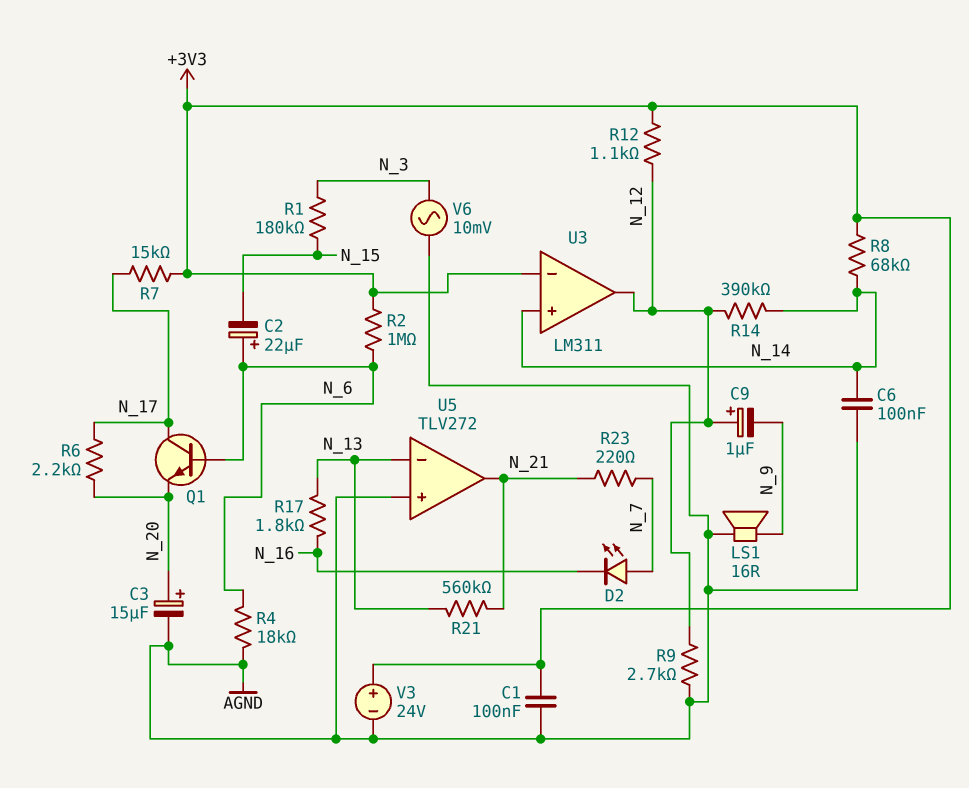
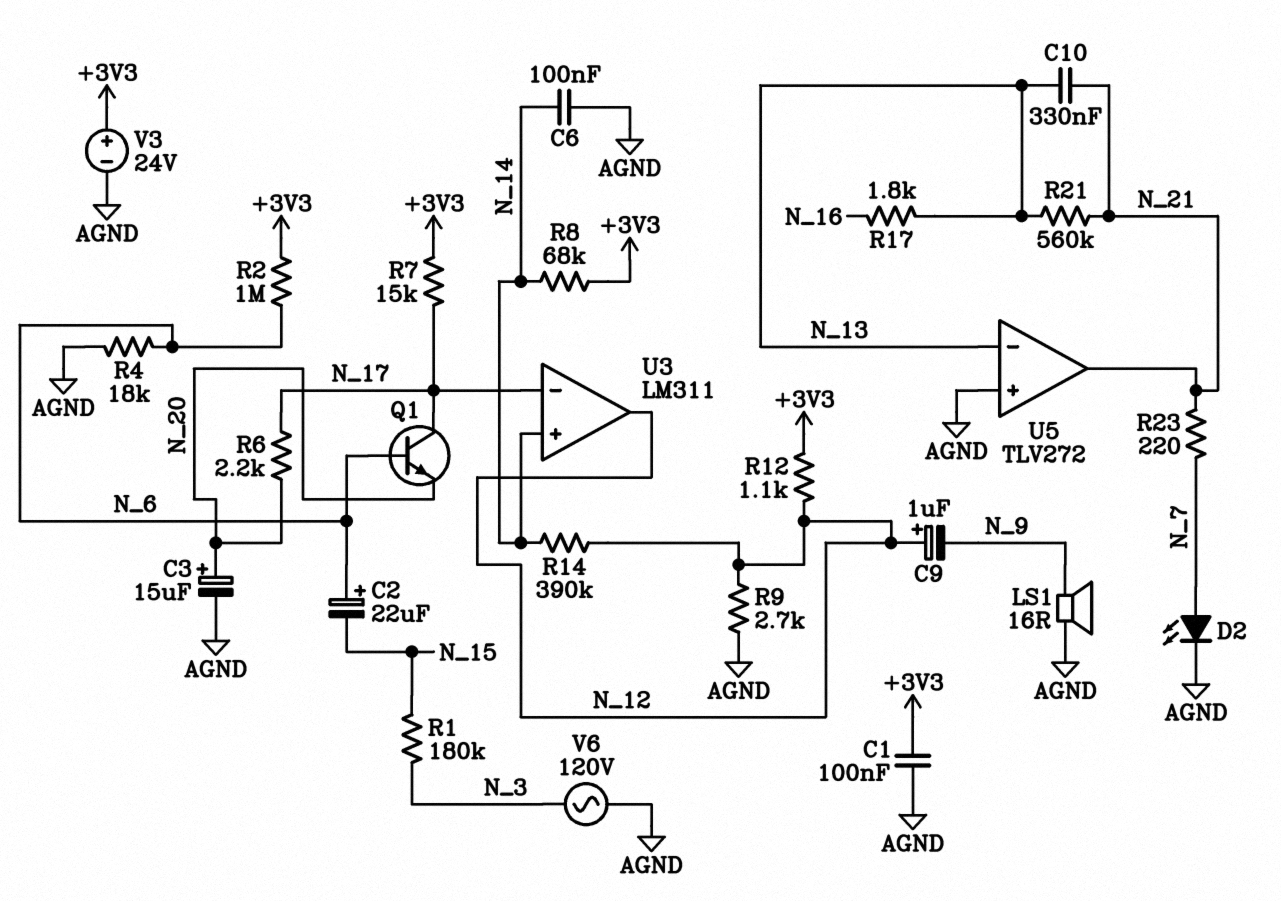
C10: none -> 330nF (N_13, N_21)
D2: LED (A N_7, K N_16) -> LED (A N_7, K AGND)
U3 pin in-: +3V3 -> N_17
V6: AC 10mV (AGND, N_3) -> AC 120V (AGND, N_3)

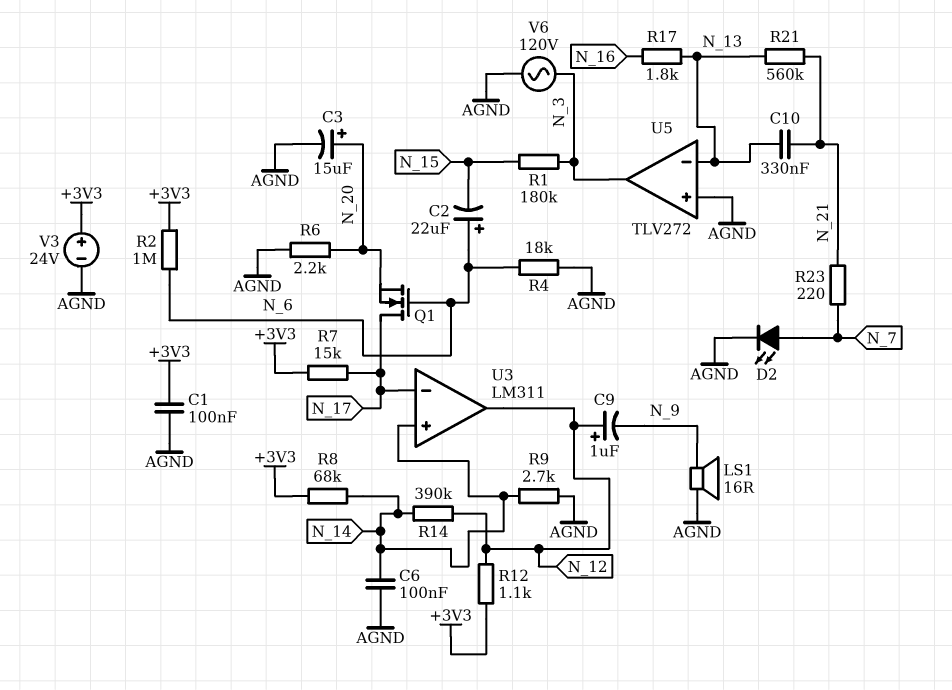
Q1: NPN (B N_6, C N_17, E N_20) -> NMOS (G N_6, D N_17, S N_20)
R6: 2.2k (N_17, N_20) -> 2.2k (AGND, N_20)
R9: 2.7k (AGND, N_12) -> 2.7k (AGND, N_14)
U5 pin out: N_21 -> N_3

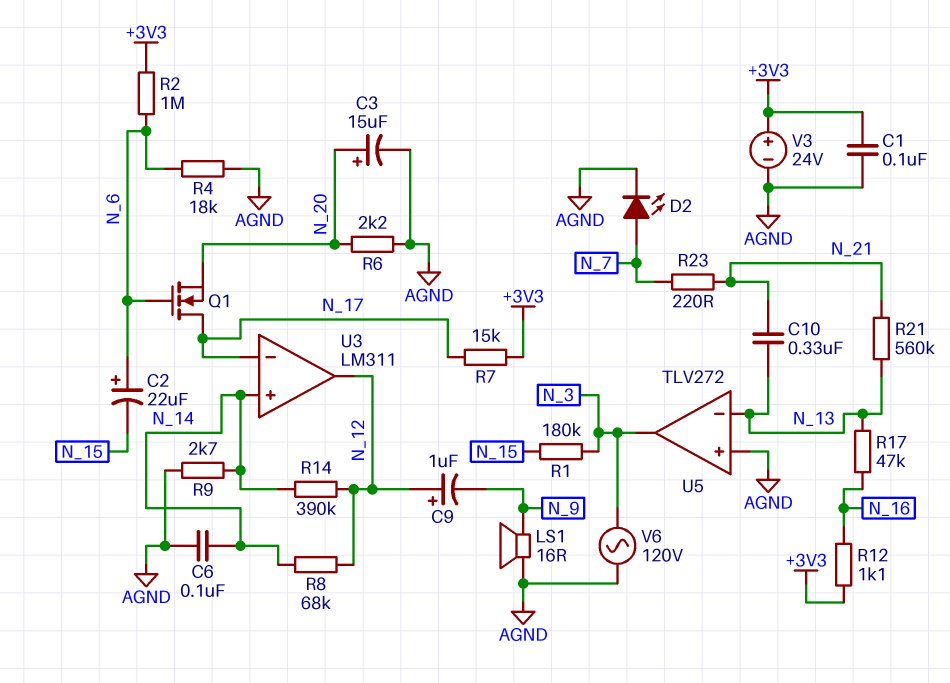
R8: 68k (+3V3, N_14) -> 68k (N_12, N_14)
R12: 1.1k (+3V3, N_12) -> 1.1k (+3V3, N_16)
R17: 1.8k (N_13, N_16) -> 47k (N_13, N_16)

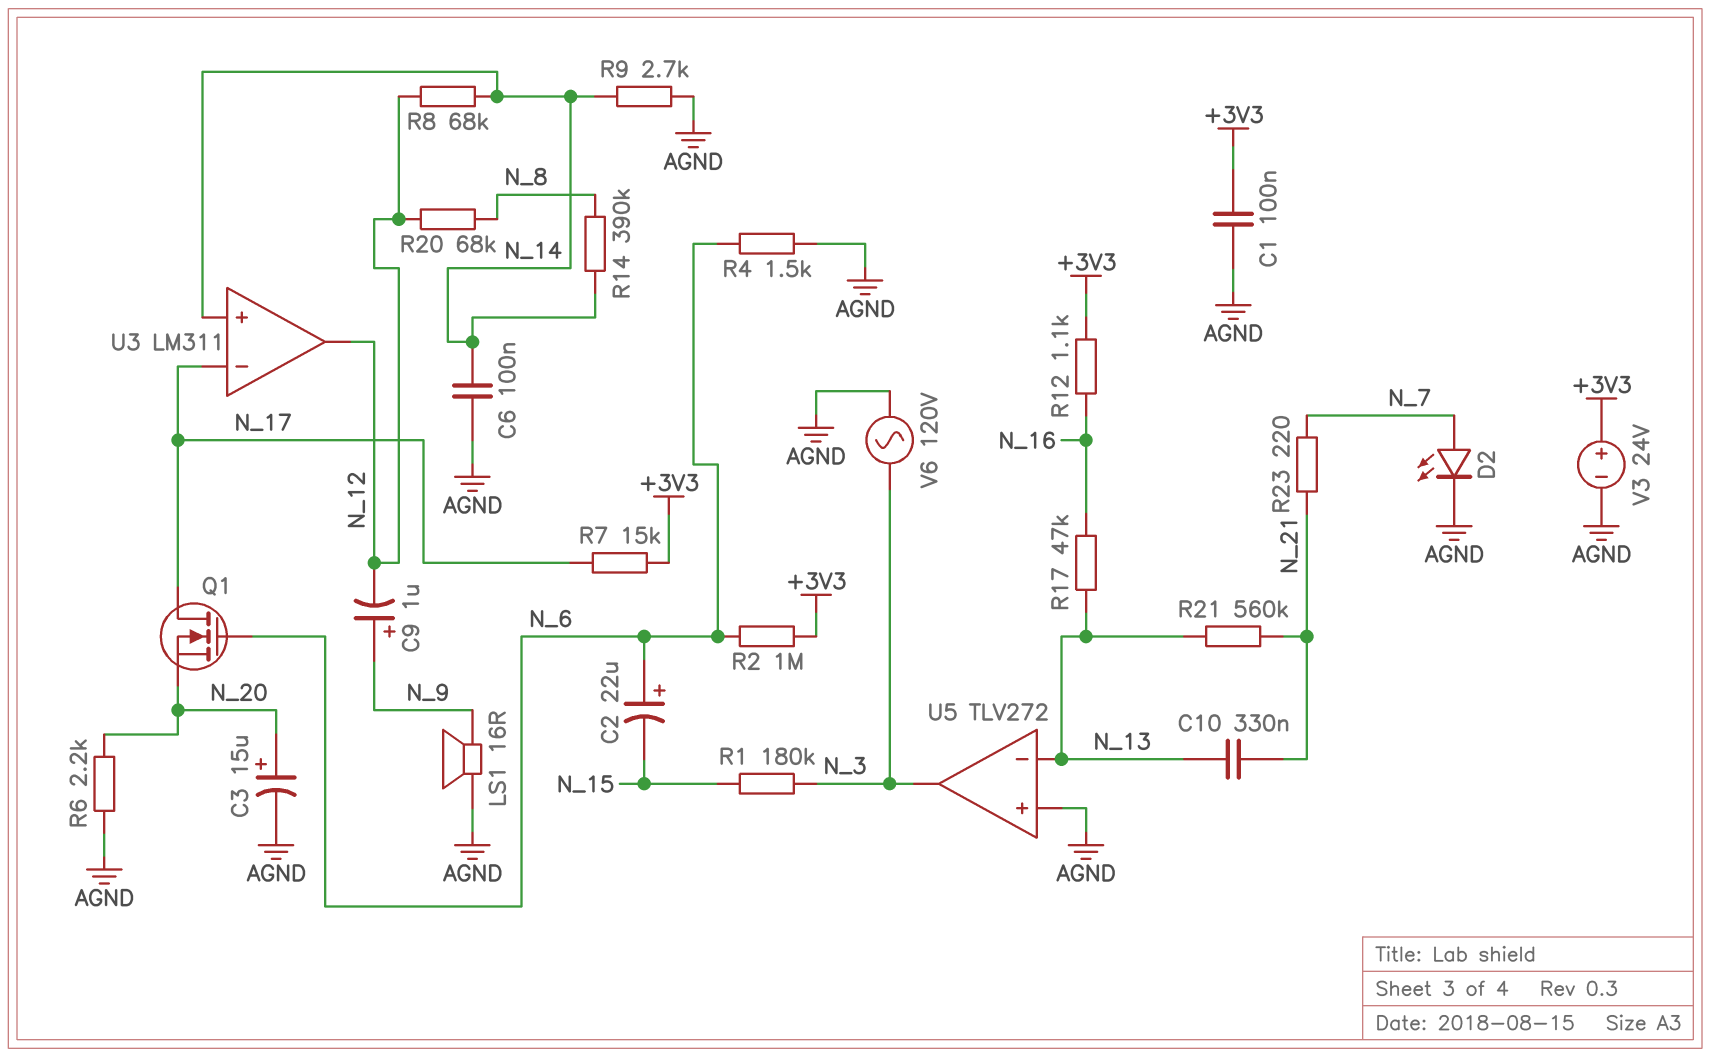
C9: 1uF (plus N_12, minus N_9) -> 1uF (plus N_9, minus N_12)
R4: 18k (AGND, N_6) -> 1.5k (AGND, N_6)
R14: 390k (N_12, N_14) -> 390k (N_8, N_14)
R20: none -> 68k (N_8, N_12)

